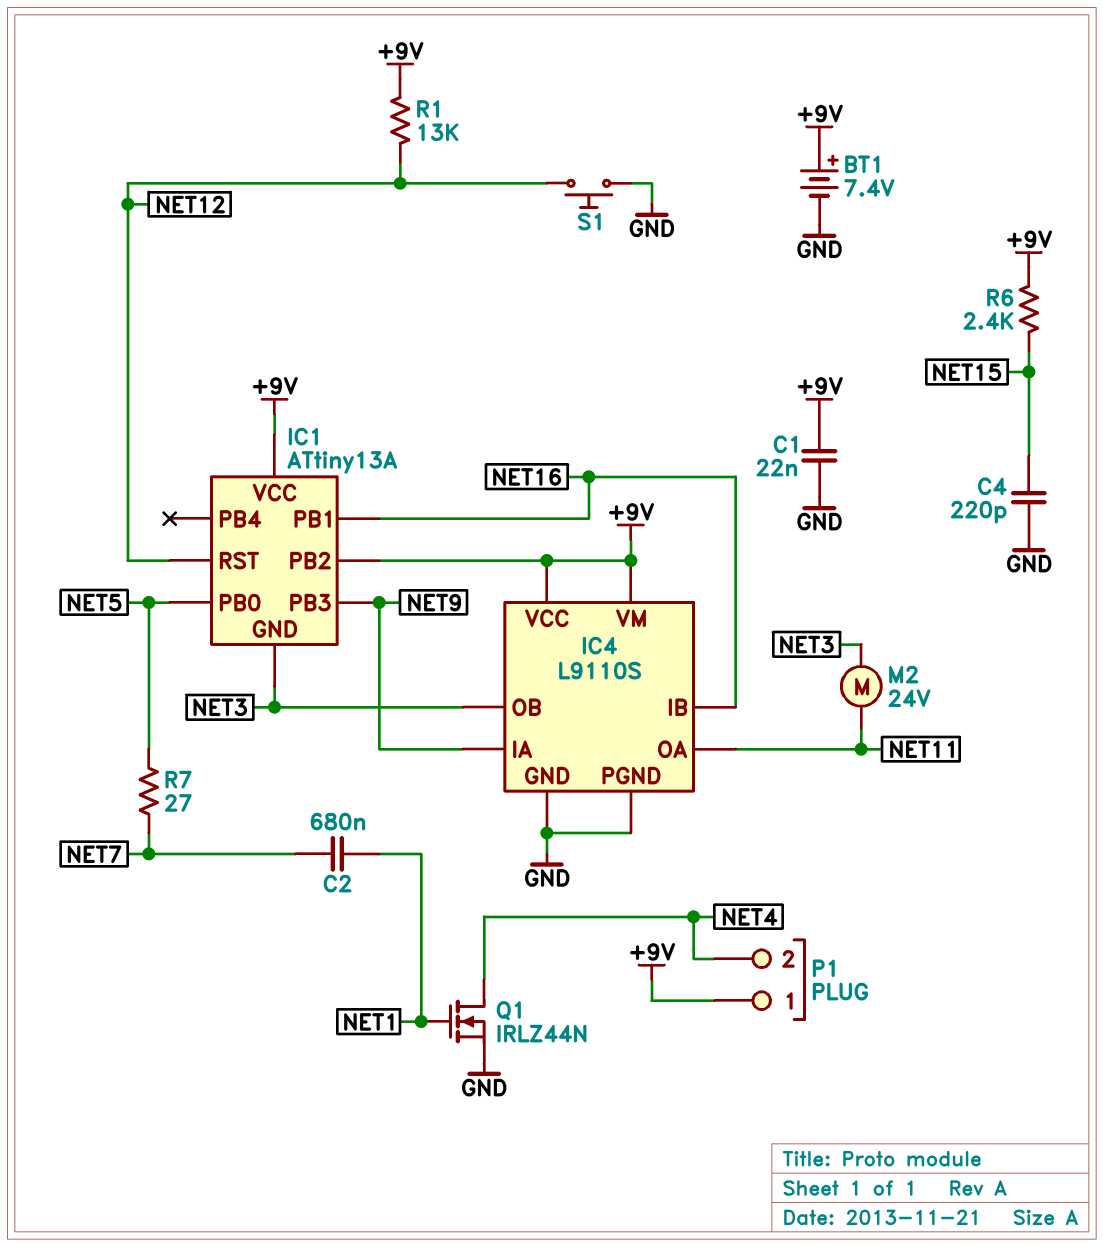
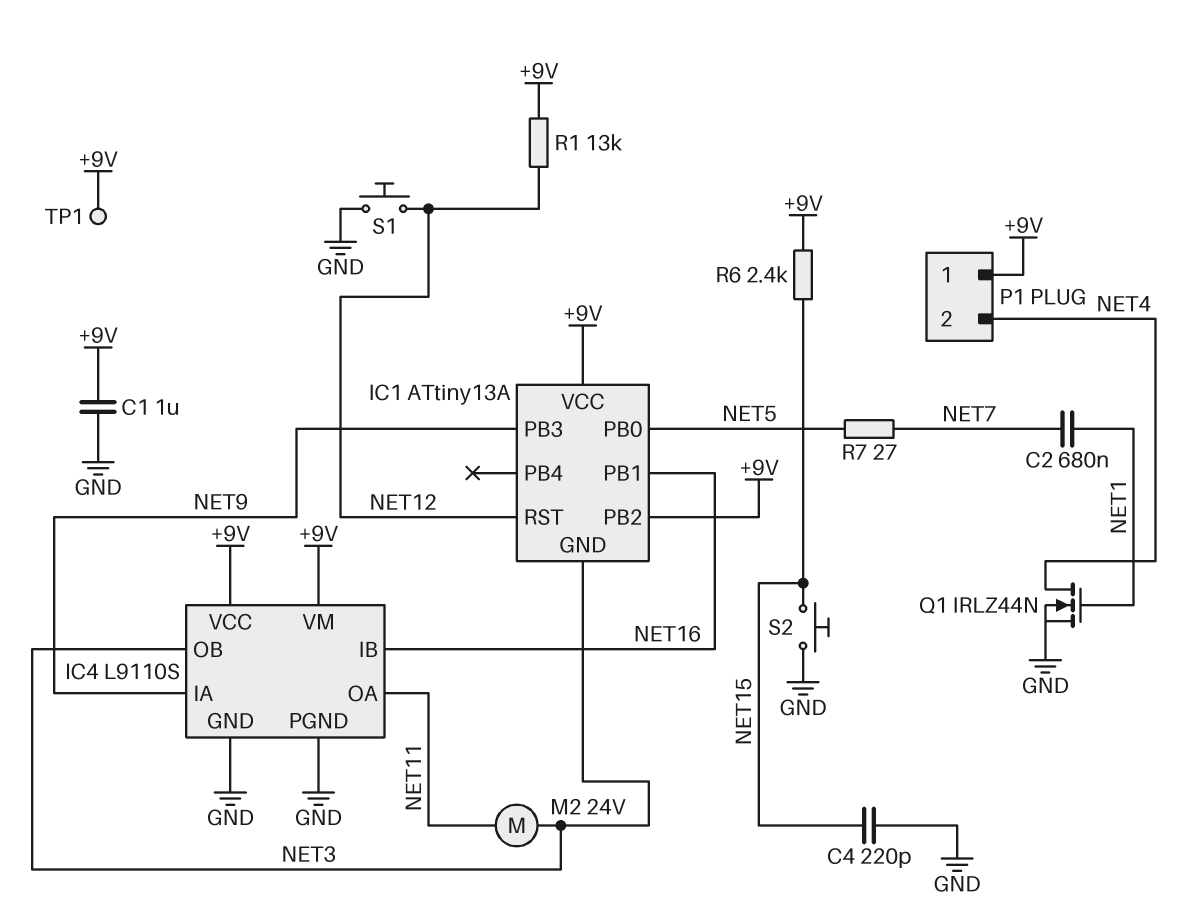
BT1: 7.4V (plus +9V, minus GND) -> none
C1: 22nF (+9V, GND) -> 1uF (+9V, GND)
S2: none -> button (GND, NET15)
TP1: none -> test point (+9V)

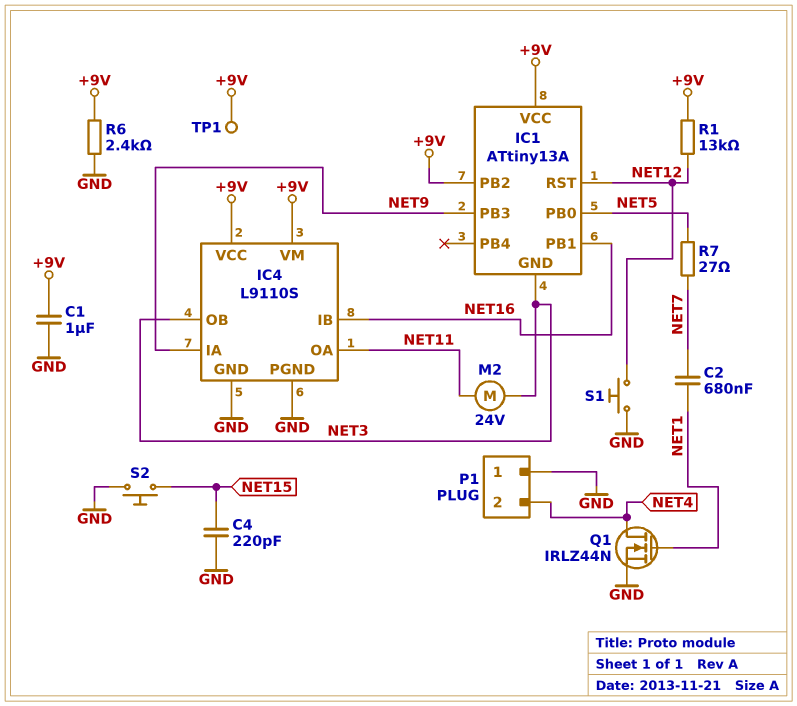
P1 pin 1: +9V -> GND
R6: 2.4k (+9V, NET15) -> 2.4k (+9V, GND)

